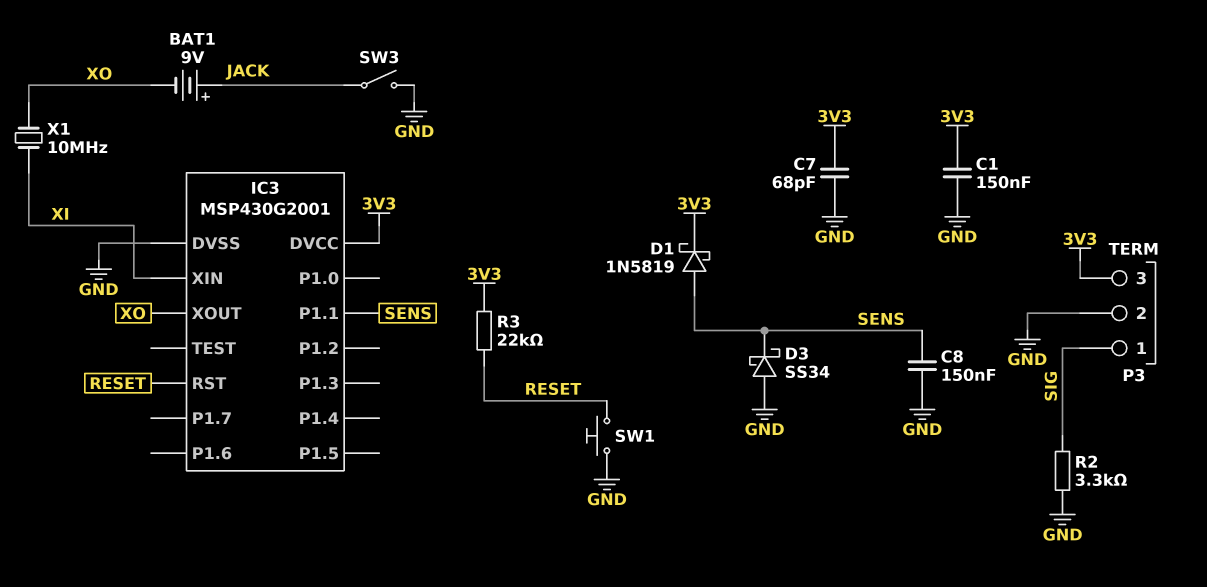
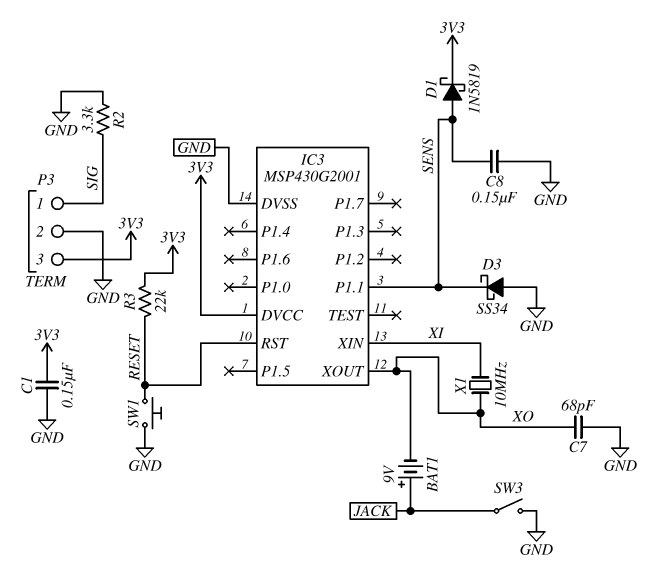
C7: 68pF (3V3, GND) -> 68pF (GND, XO)

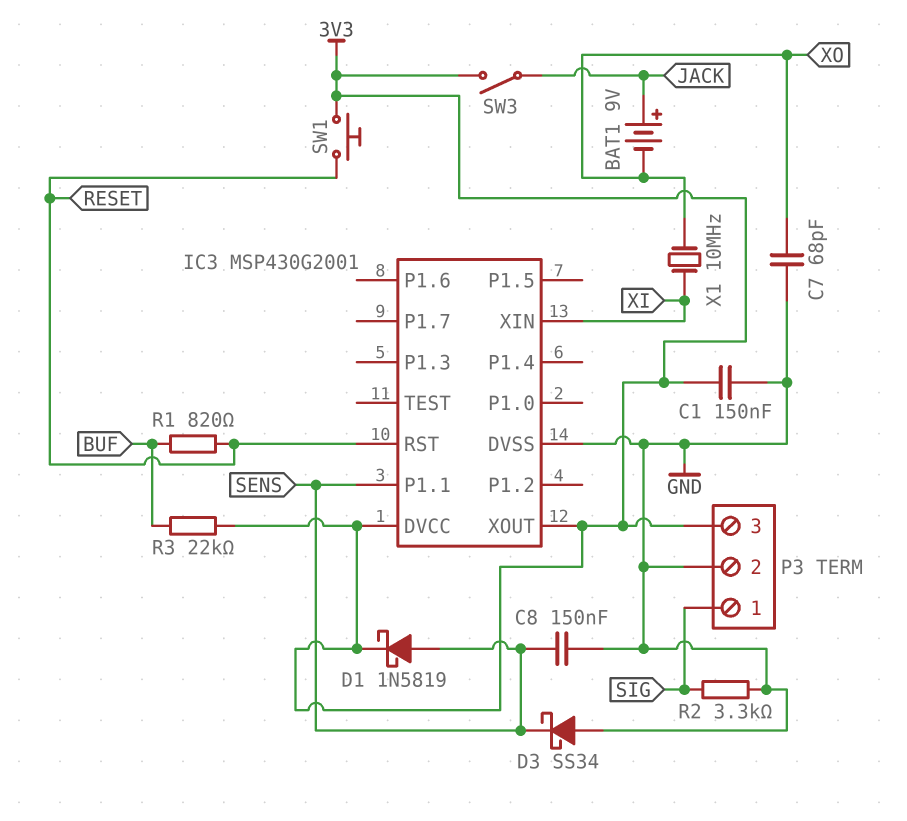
IC3 pin XOUT: XO -> 3V3
R1: none -> 820 (BUF, RESET)
R3: 22k (3V3, RESET) -> 22k (3V3, BUF)
SW1: button (GND, RESET) -> button (3V3, RESET)
SW3: switch (GND, JACK) -> switch (3V3, JACK)

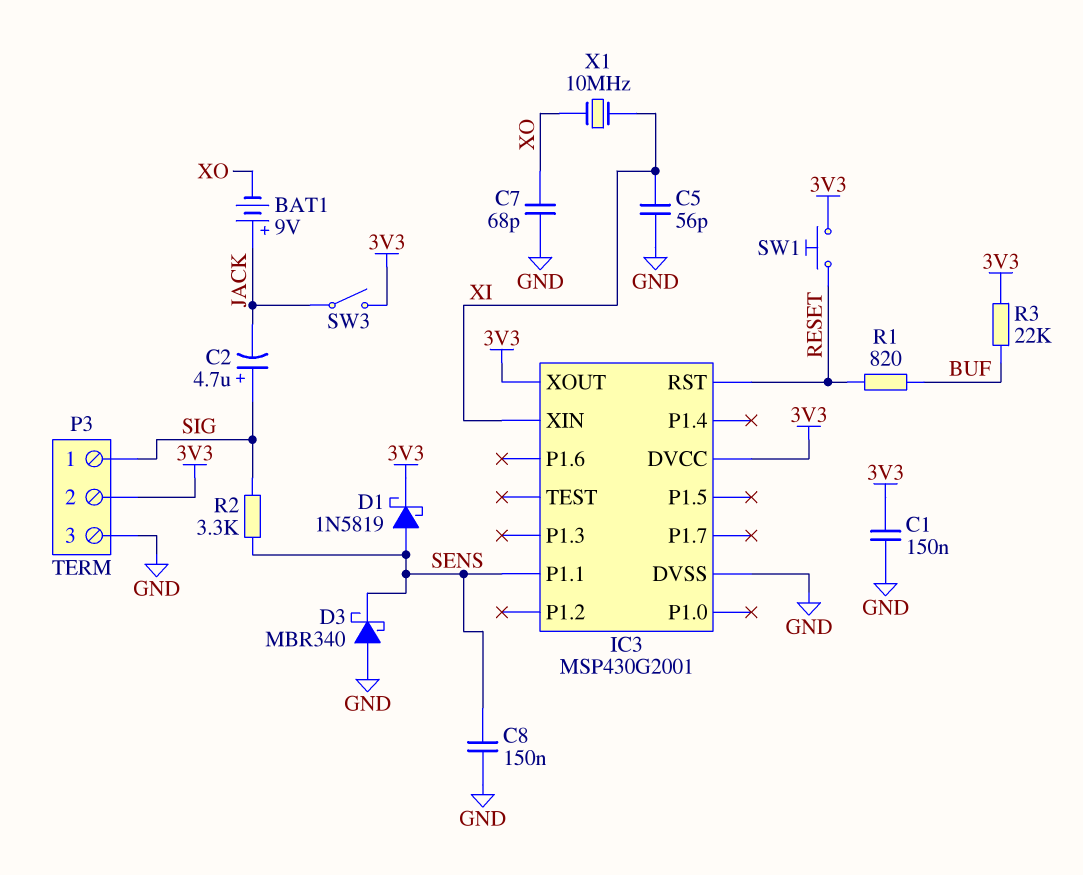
C2: none -> 4.7uF (plus SIG, minus JACK)
C5: none -> 56pF (GND, XI)
D3: schottky SS34 (A GND, K SENS) -> schottky MBR340 (A GND, K SENS)
P3 pin 2: GND -> 3V3
P3 pin 3: 3V3 -> GND
R2: 3.3k (GND, SIG) -> 3.3k (SENS, SIG)

